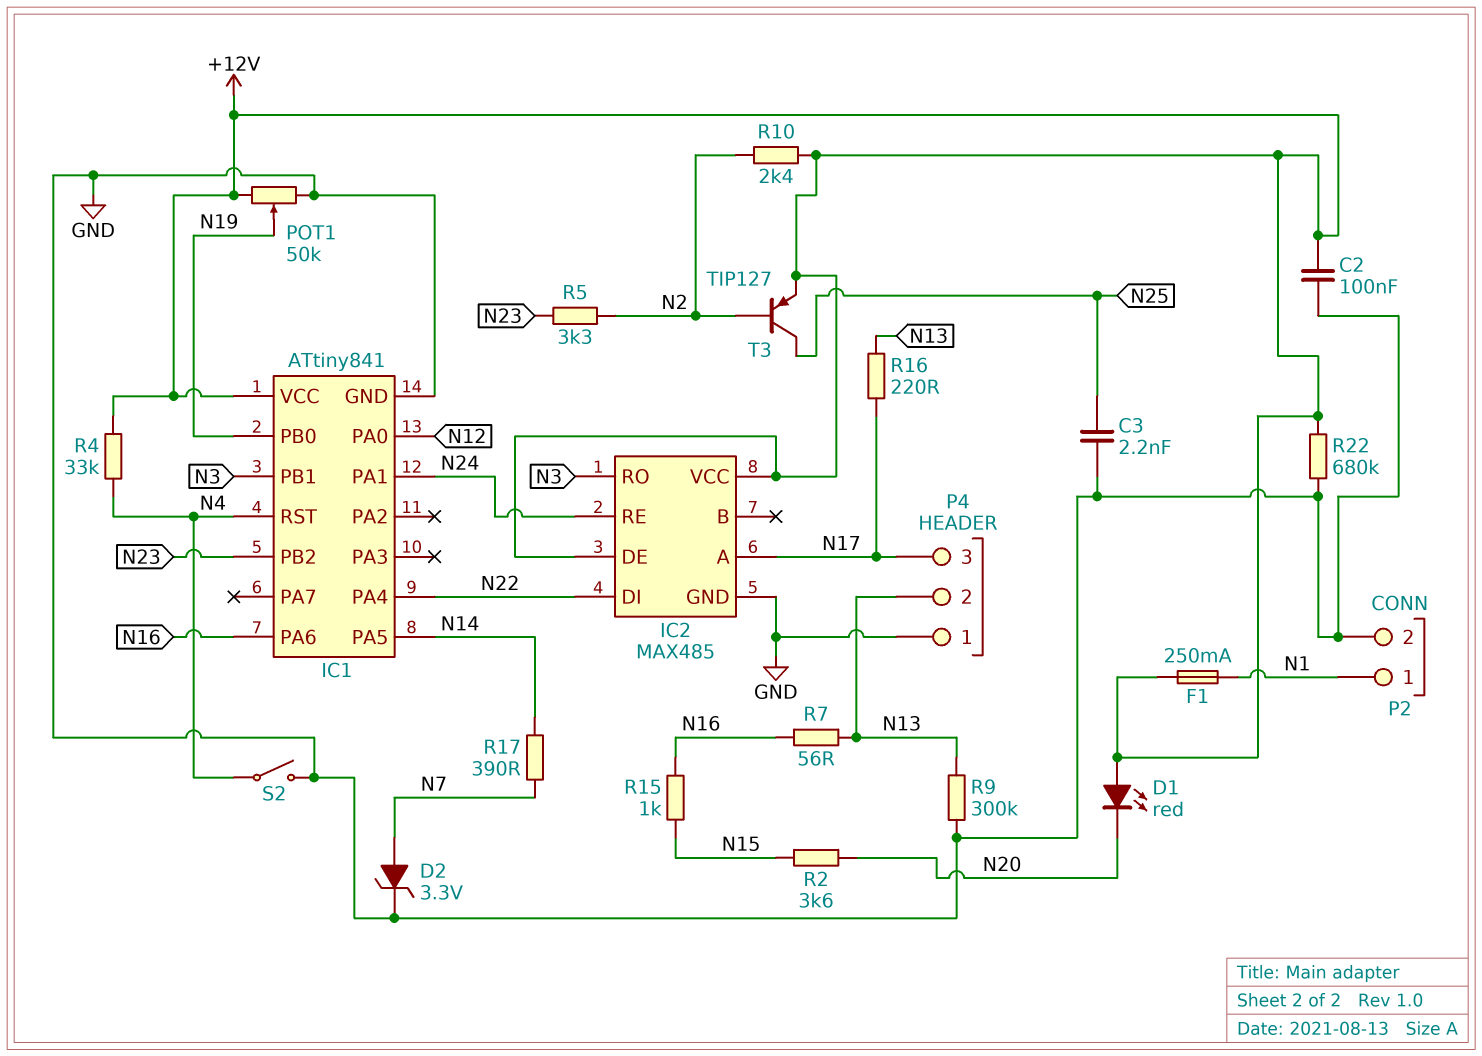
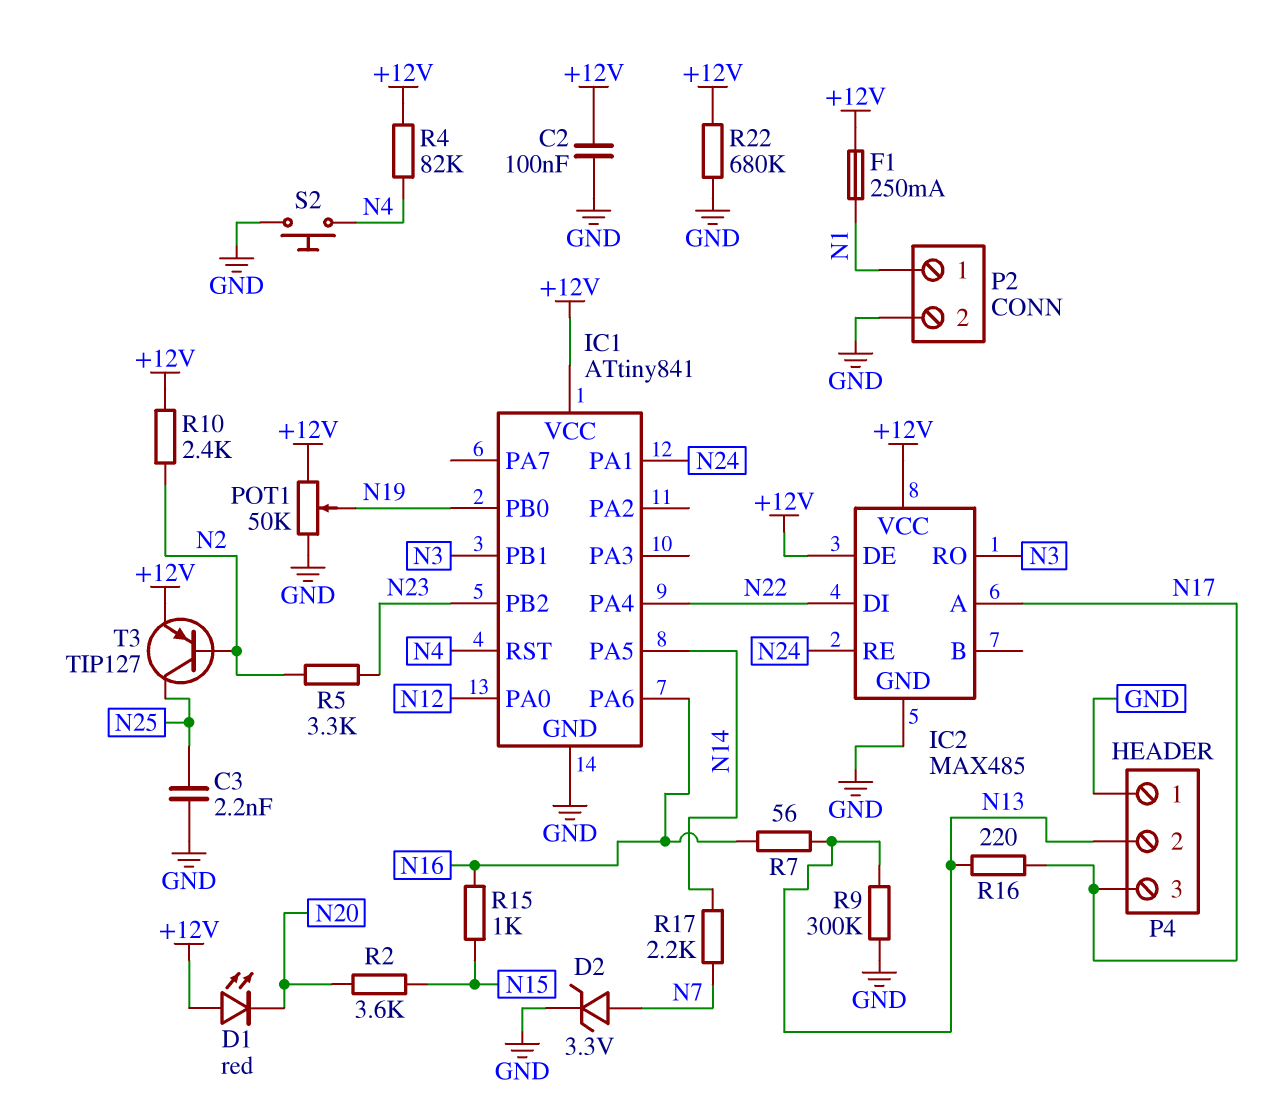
R4: 33k (+12V, N4) -> 82k (+12V, N4)
R17: 390 (N7, N14) -> 2.2k (N7, N14)
S2: switch (GND, N4) -> button (GND, N4)

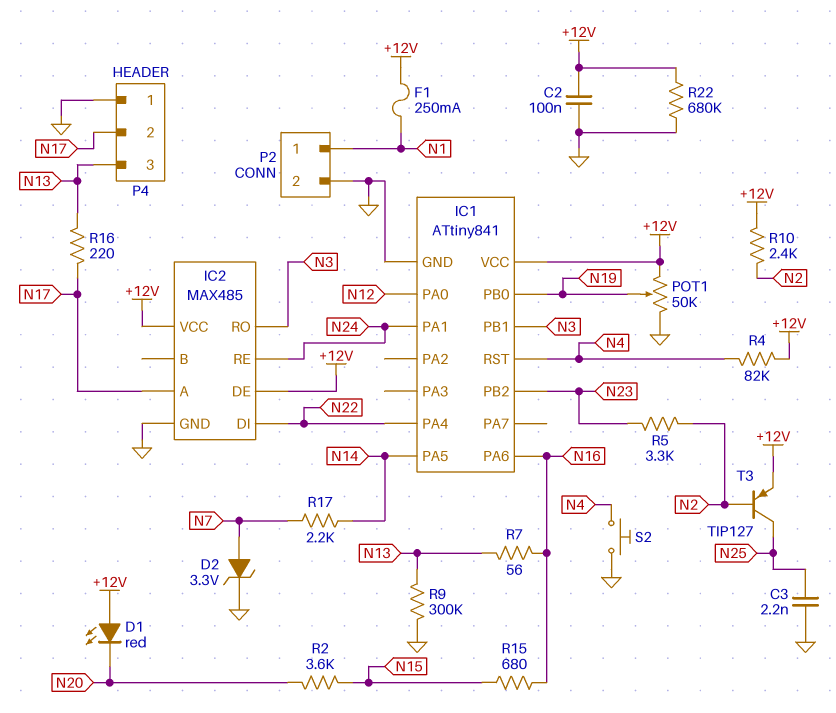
P4 pin 2: N13 -> N17
P4 pin 3: N17 -> N13
R15: 1k (N15, N16) -> 680 (N15, N16)

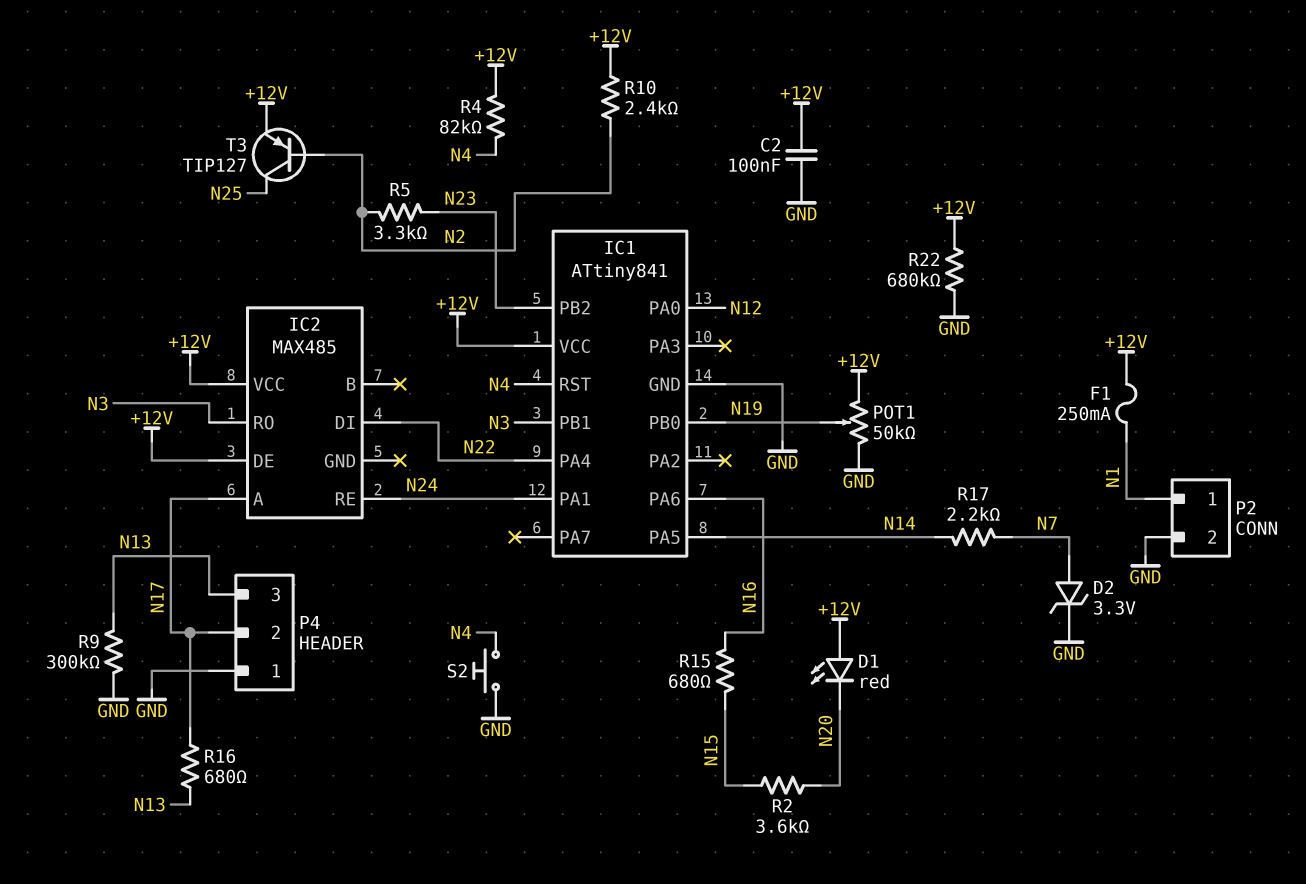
C3: 2.2nF (GND, N25) -> none
IC2 pin GND: GND -> none
R7: 56 (N13, N16) -> none
R16: 220 (N13, N17) -> 680 (N13, N17)

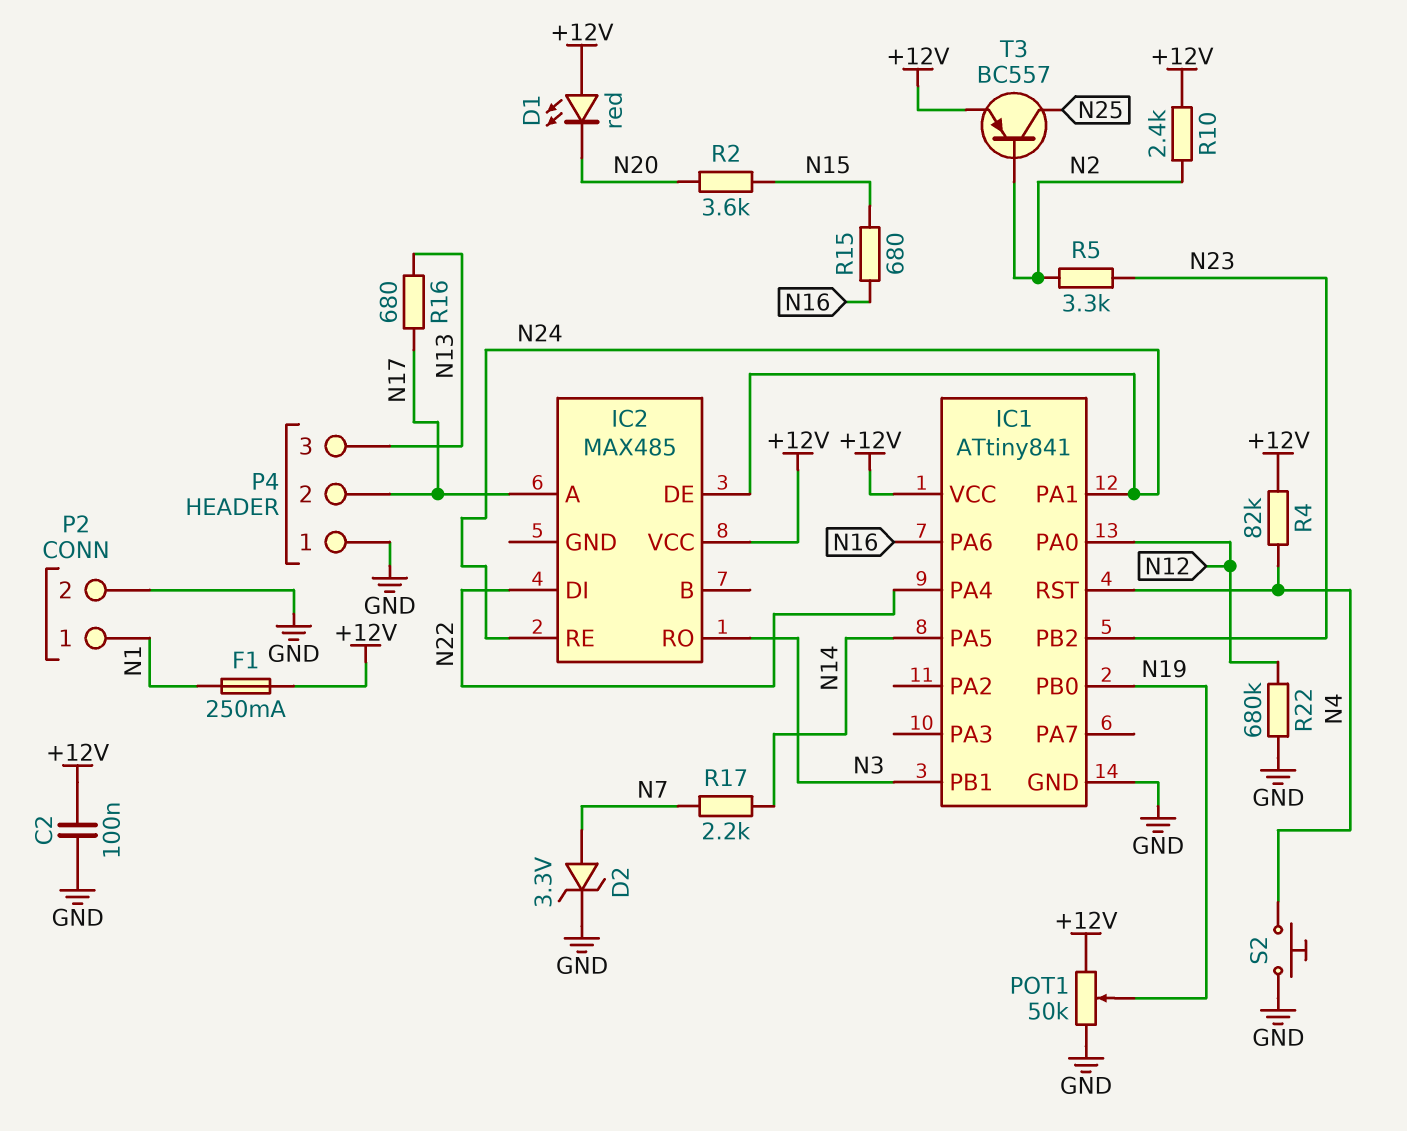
IC2 pin DE: +12V -> N24
R9: 300k (GND, N13) -> none
R22: 680k (+12V, GND) -> 680k (GND, N12)
T3: PNP TIP127 (B N2, C N25, E +12V) -> PNP BC557 (B N2, C N25, E +12V)

